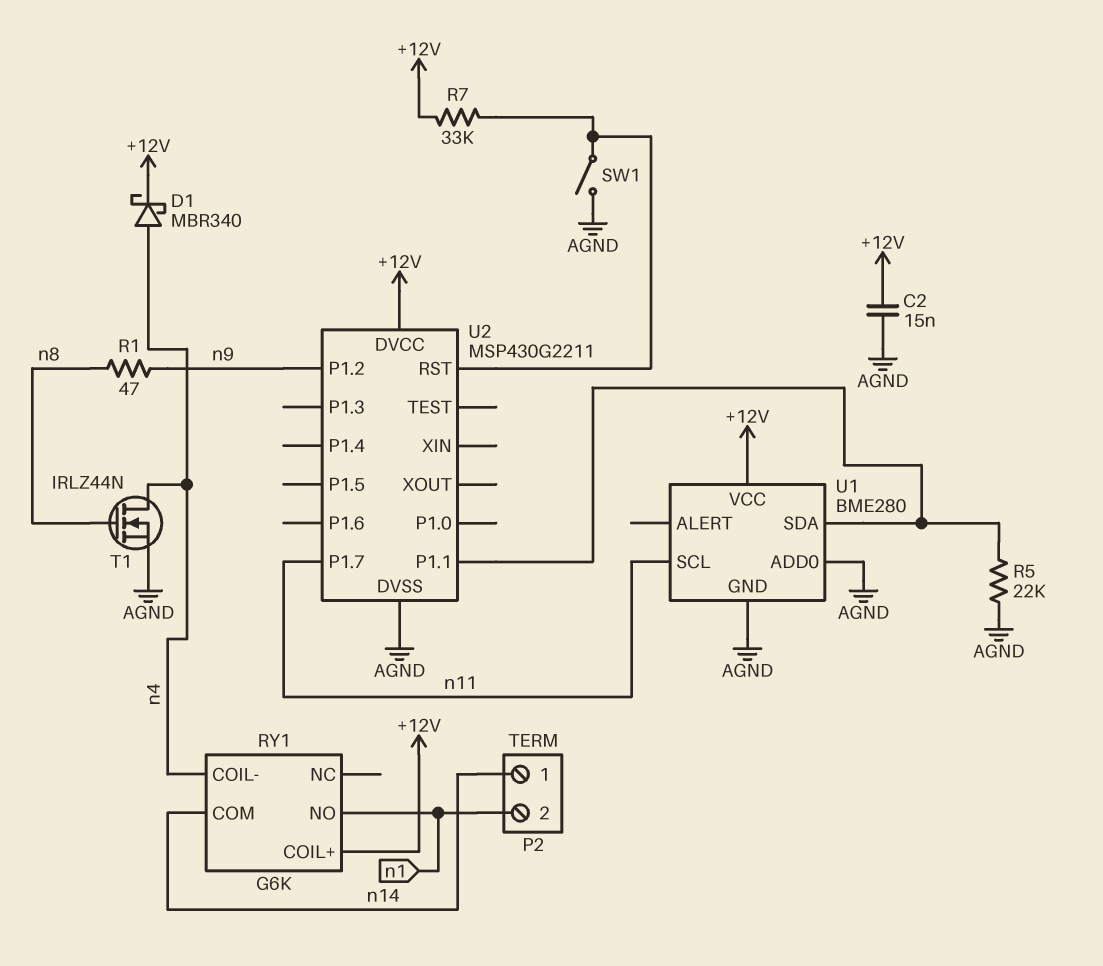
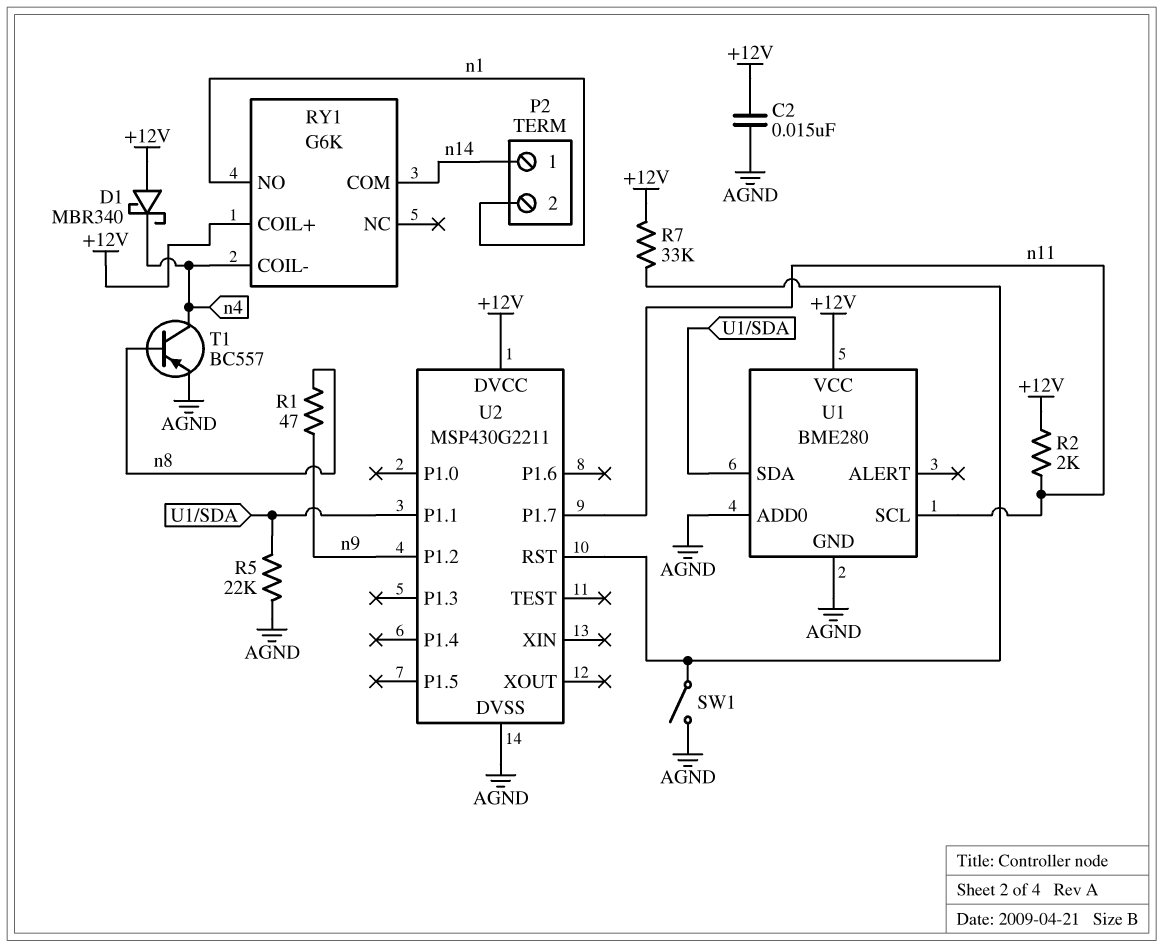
D1: schottky MBR340 (A n4, K +12V) -> schottky MBR340 (A +12V, K n4)
R2: none -> 2k (+12V, n11)
T1: NMOS IRLZ44N (G n8, D n4, S AGND) -> PNP BC557 (B n8, C n4, E AGND)

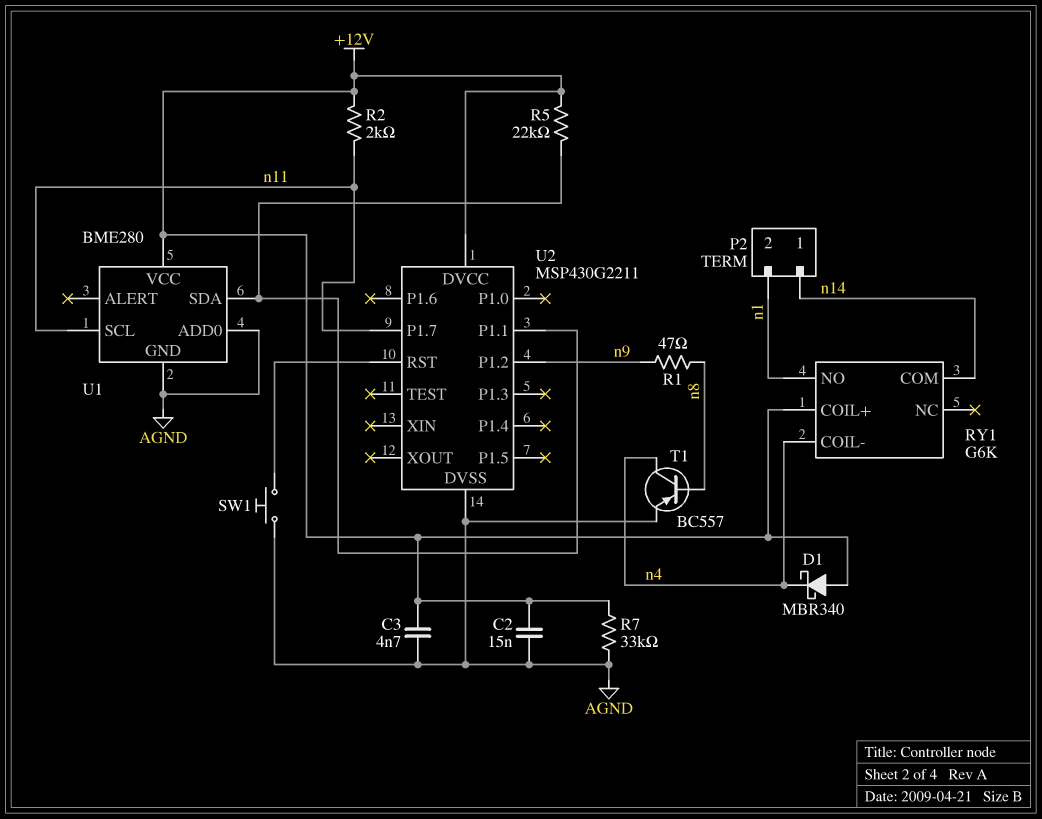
C3: none -> 4.7nF (+12V, AGND)
R5: 22k (AGND, U1/SDA) -> 22k (+12V, U1/SDA)
R7: 33k (+12V, U2/RST) -> 33k (+12V, AGND)
SW1: switch (AGND, U2/RST) -> button (AGND, U2/RST)

